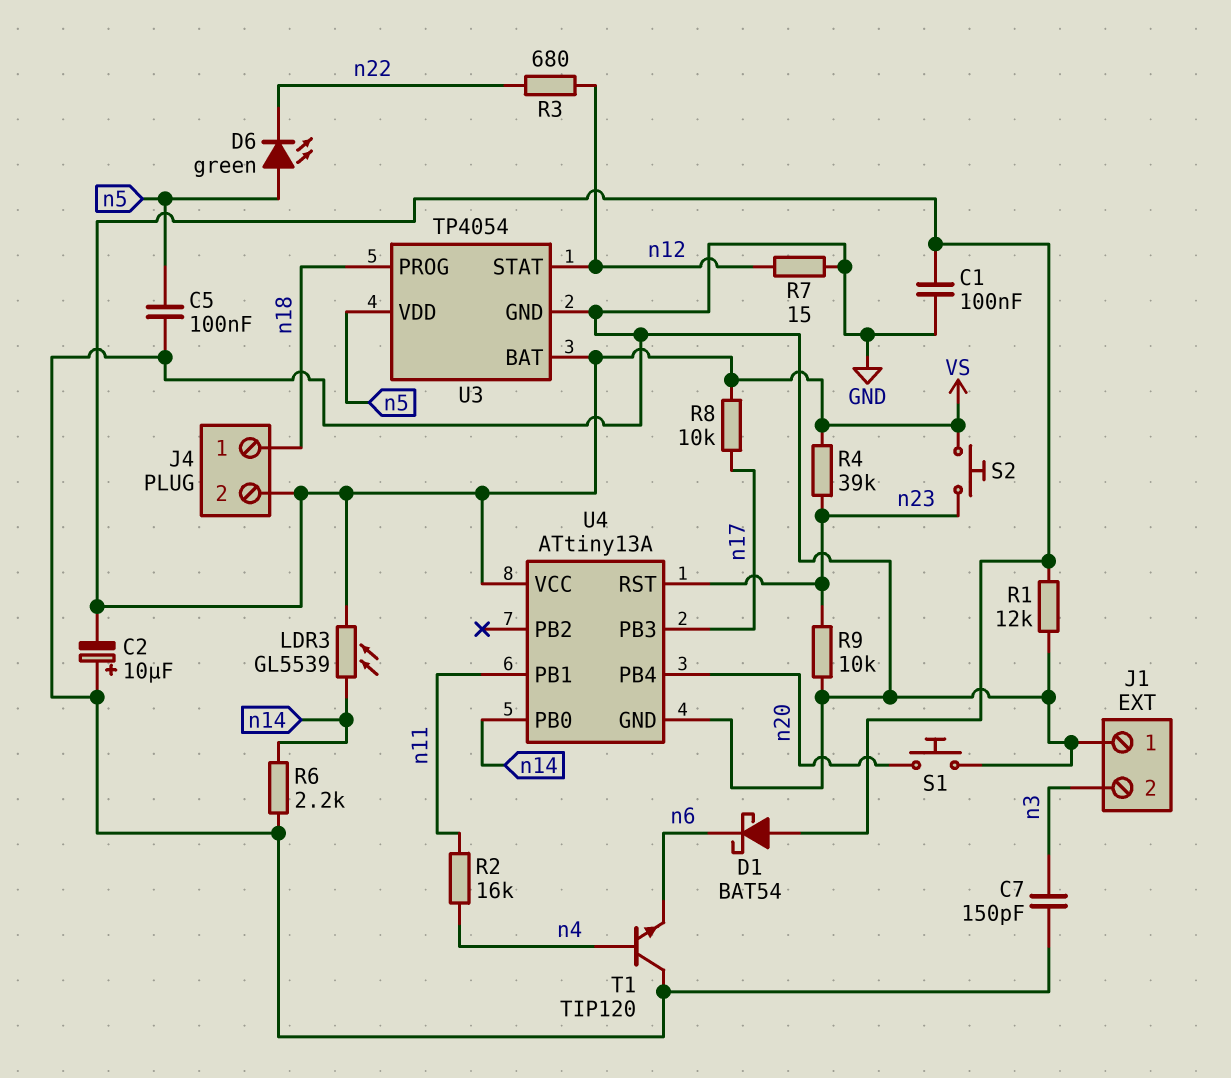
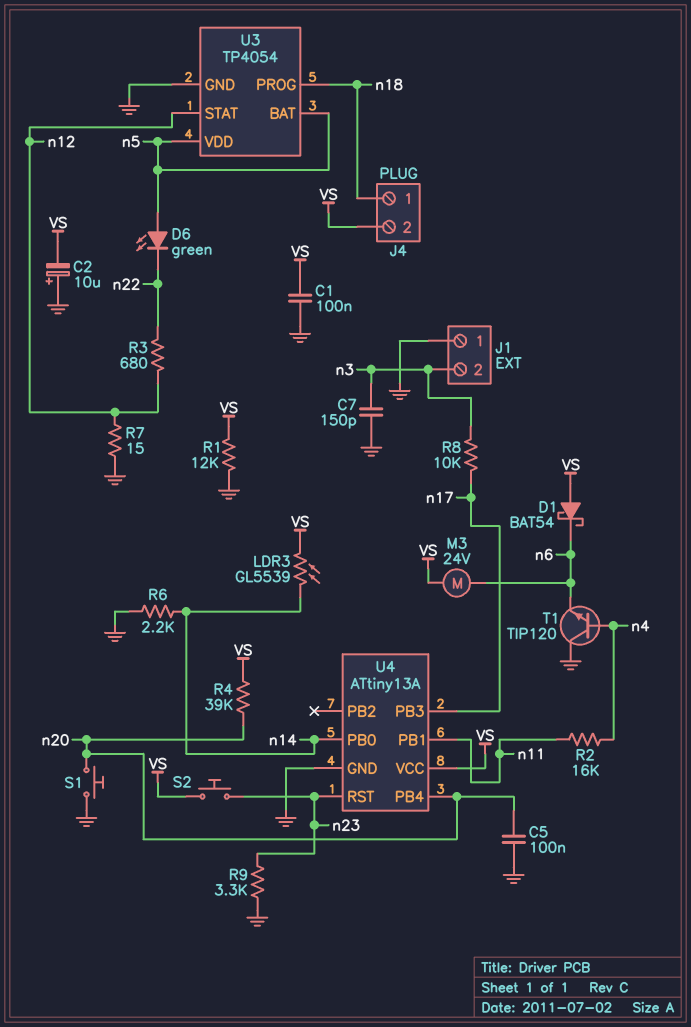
C5: 100nF (GND, n5) -> 100nF (GND, n20)
M3: none -> motor 24V (VS, n6)
R4: 39k (VS, n23) -> 39k (VS, n20)
R8: 10k (VS, n17) -> 10k (n3, n17)
R9: 10k (GND, n23) -> 3.3k (GND, n23)
U3 pin BAT: VS -> n5

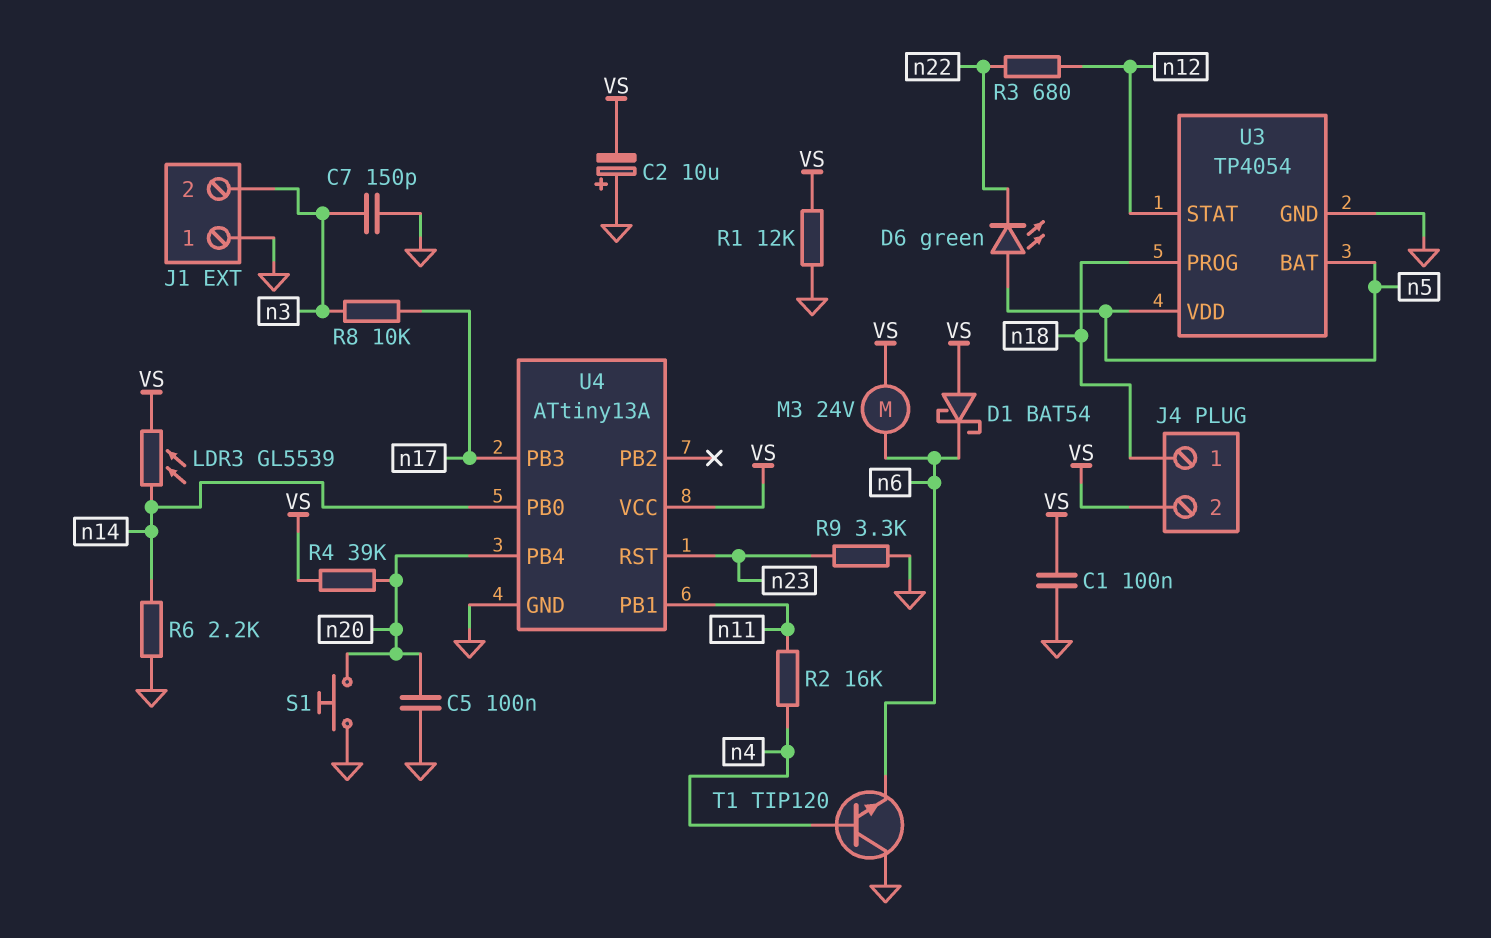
R7: 15 (GND, n12) -> none
S2: button (VS, n23) -> none

